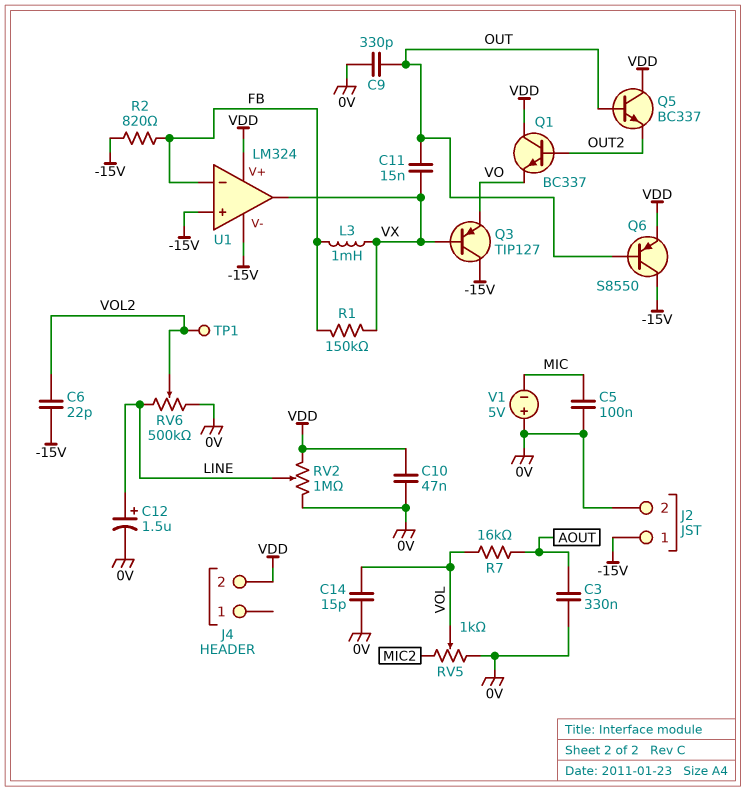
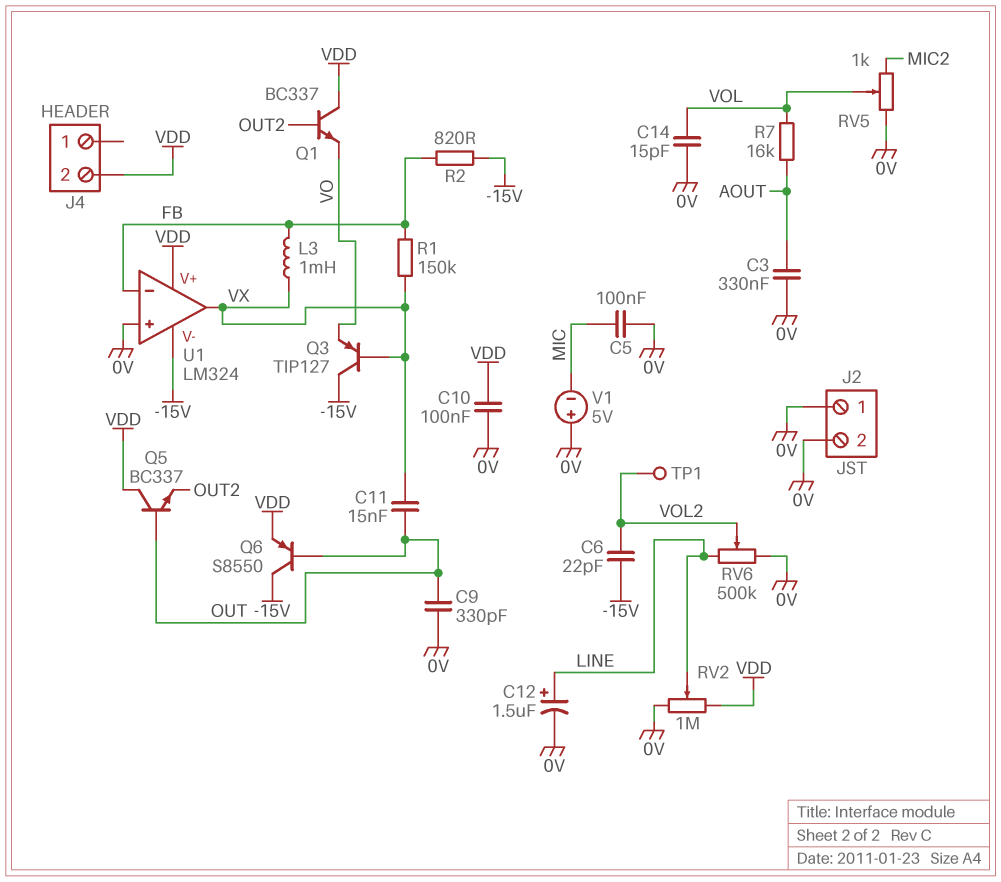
C10: 47nF (0V, VDD) -> 100nF (0V, VDD)
J2 pin 1: -15V -> 0V
U1 pin in+: -15V -> 0V

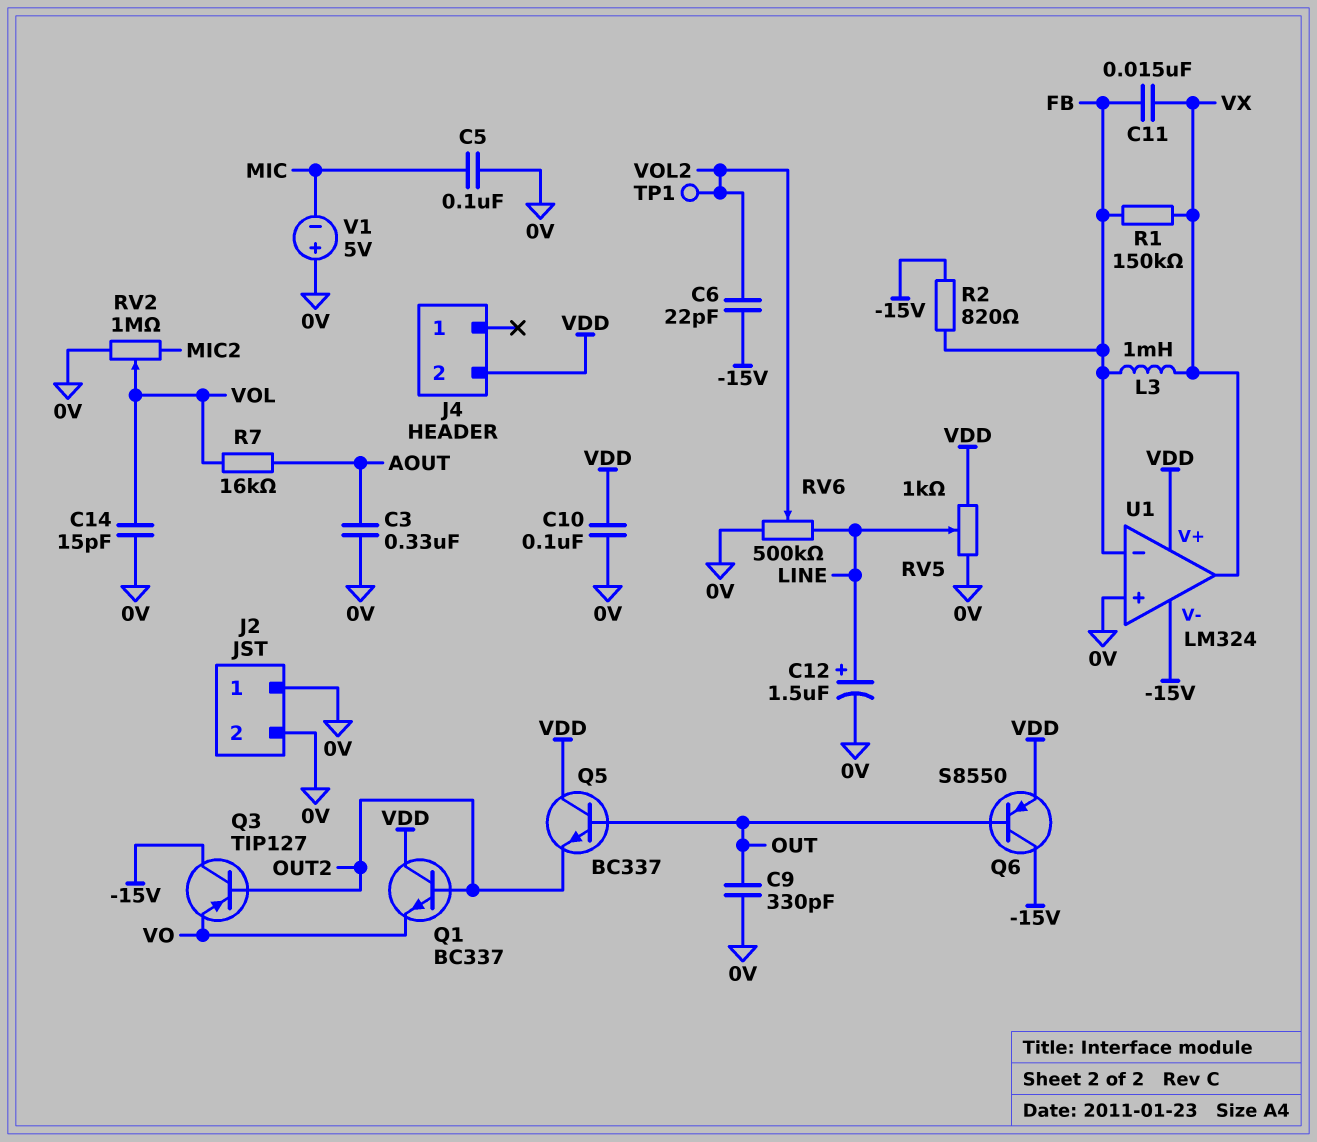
C11: 15nF (OUT, VX) -> 15nF (FB, VX)
Q3: PNP TIP127 (B VX, C -15V, E VO) -> PNP TIP127 (B OUT2, C -15V, E VO)
RV2: 1M (0V, VDD, wiper LINE) -> 1M (0V, MIC2, wiper VOL)
RV5: 1k (0V, MIC2, wiper VOL) -> 1k (0V, VDD, wiper LINE)

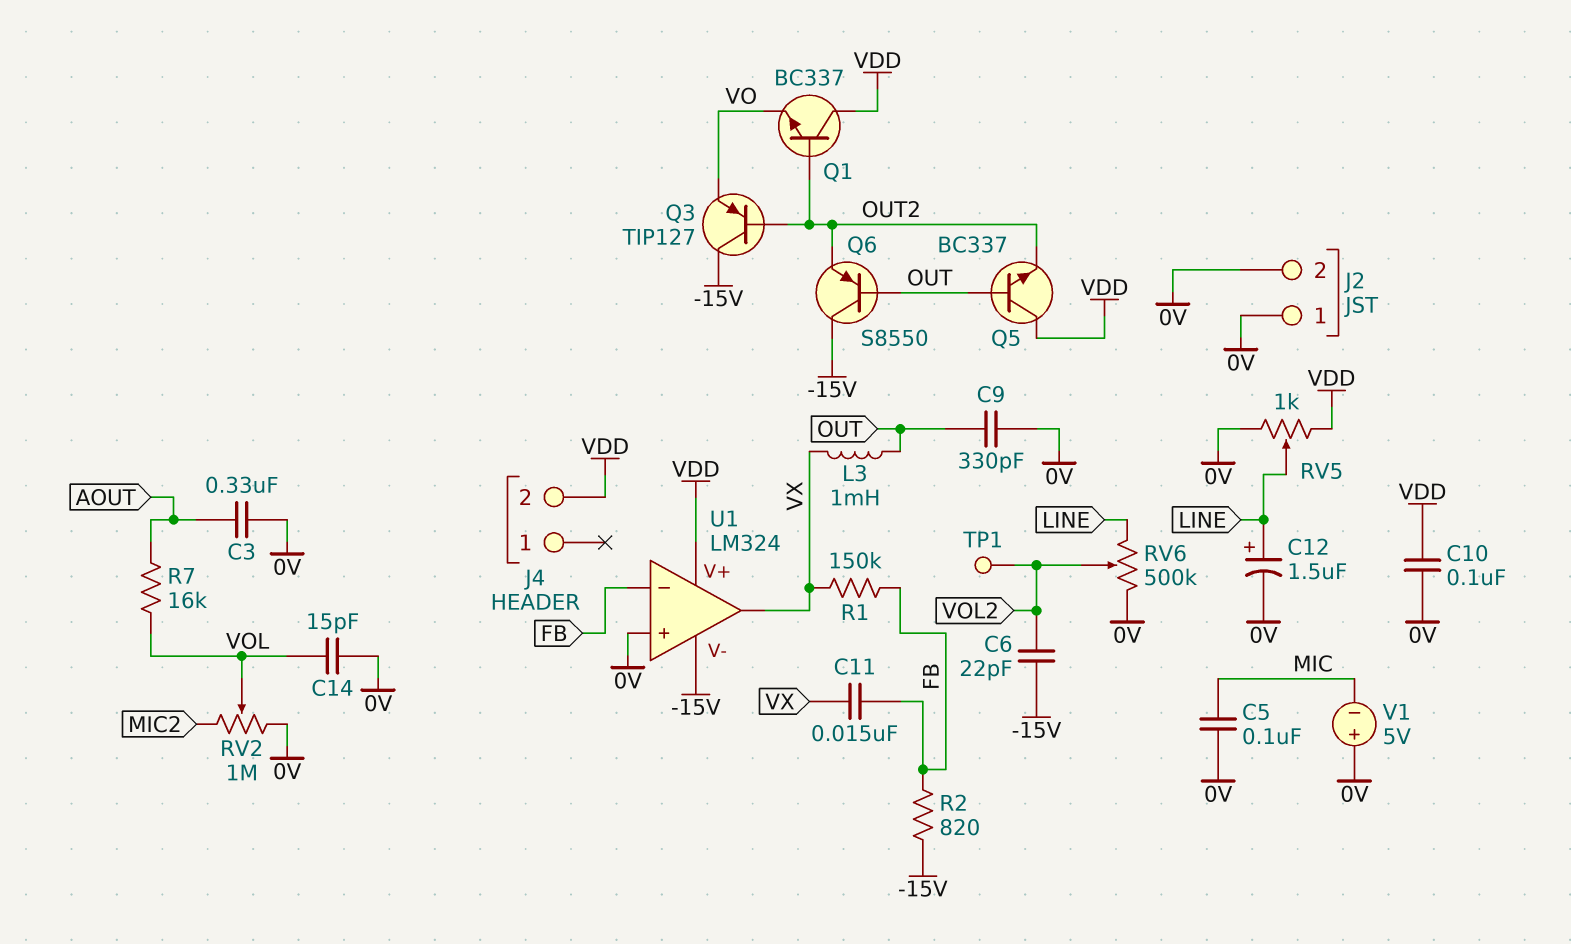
L3: 1mH (FB, VX) -> 1mH (OUT, VX)
Q6: PNP S8550 (B OUT, C -15V, E VDD) -> PNP S8550 (B OUT, C -15V, E OUT2)

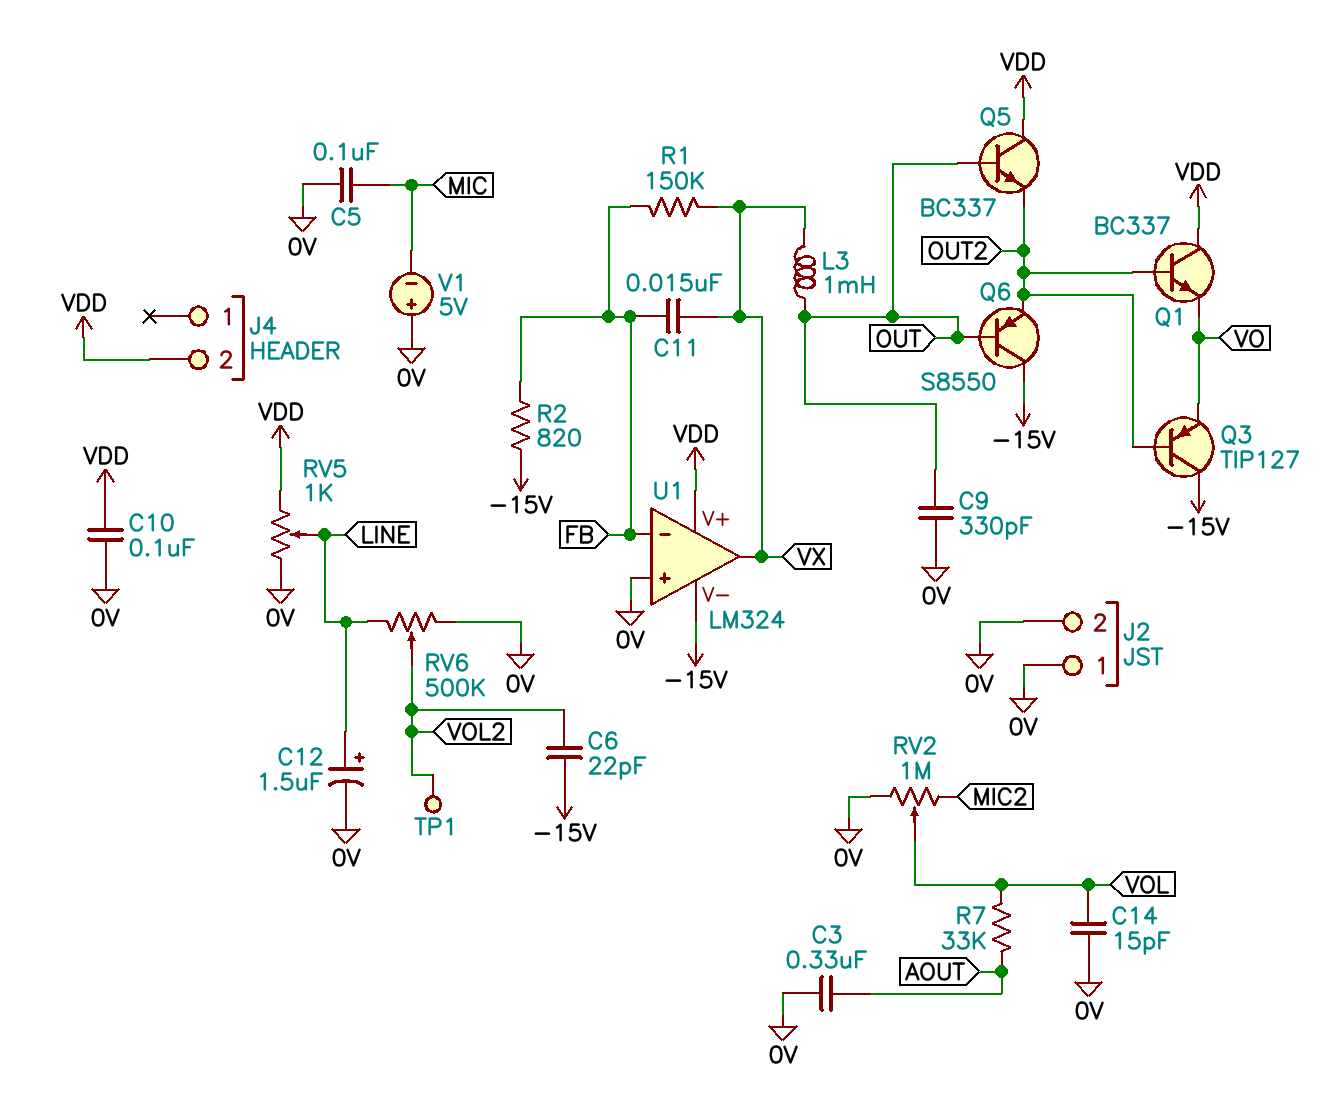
R7: 16k (AOUT, VOL) -> 33k (AOUT, VOL)

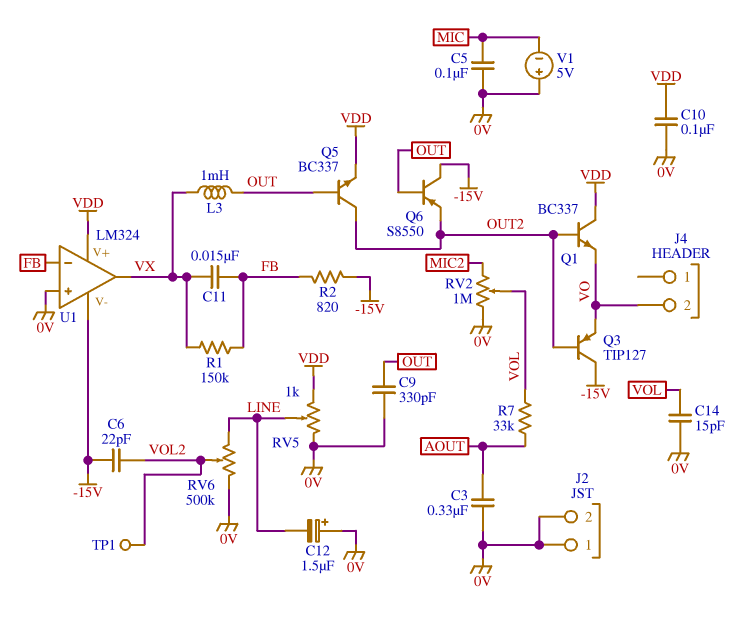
C12: 1.5uF (plus LINE, minus 0V) -> 1.5uF (plus 0V, minus LINE)
J4 pin 2: VDD -> VO
Q5: NPN BC337 (B OUT, C VDD, E OUT2) -> NPN BC337 (B OUT, C OUT2, E VDD)

